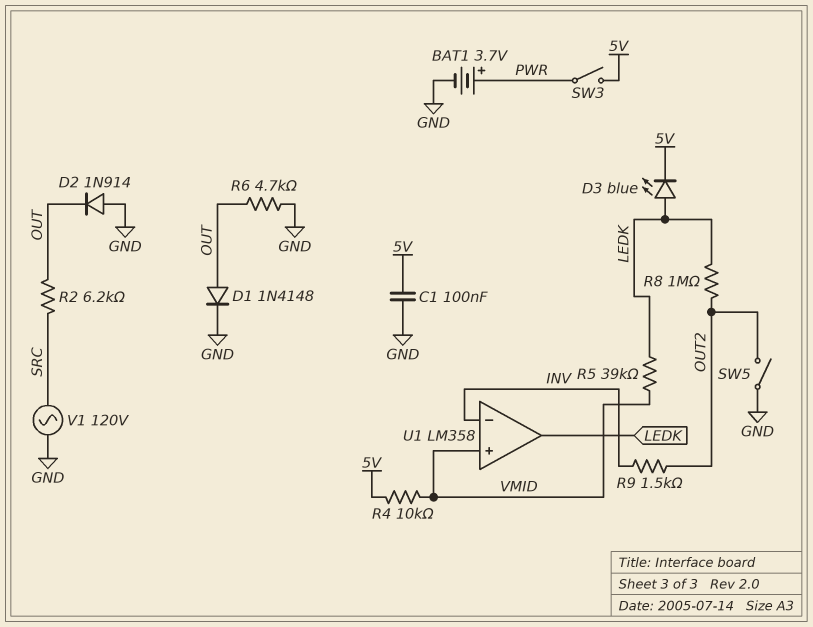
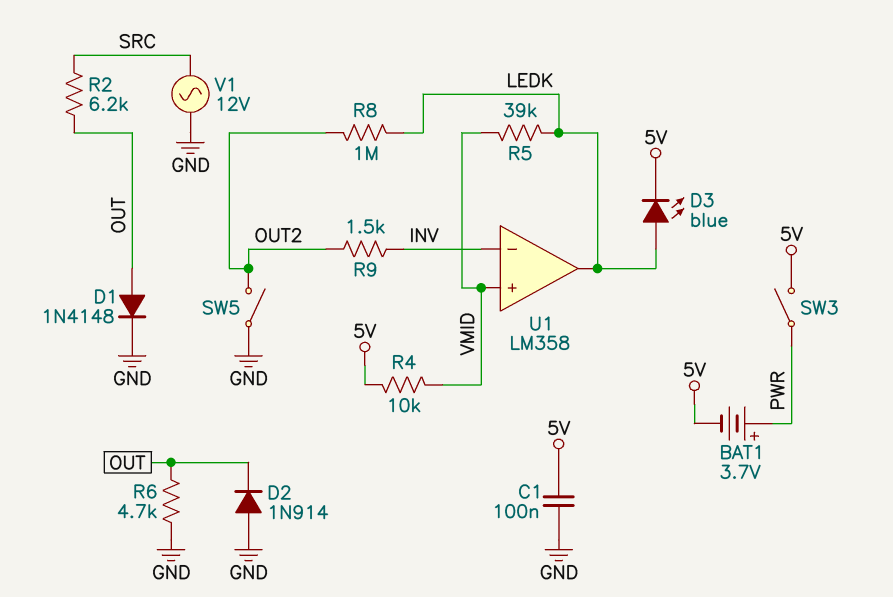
BAT1: 3.7V (plus PWR, minus GND) -> 3.7V (plus PWR, minus 5V)
V1: AC 120V (GND, SRC) -> AC 12V (GND, SRC)

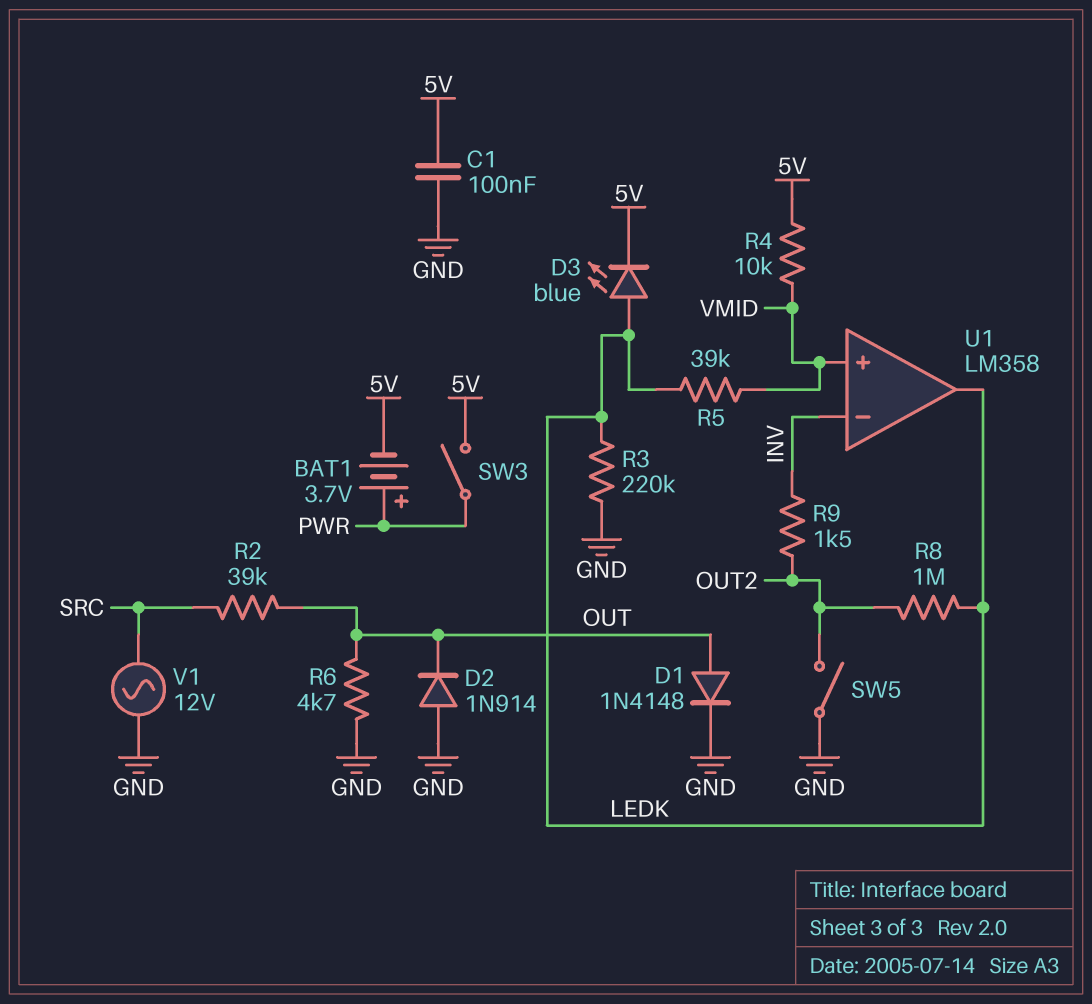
R2: 6.2k (OUT, SRC) -> 39k (OUT, SRC)
R3: none -> 220k (GND, LEDK)

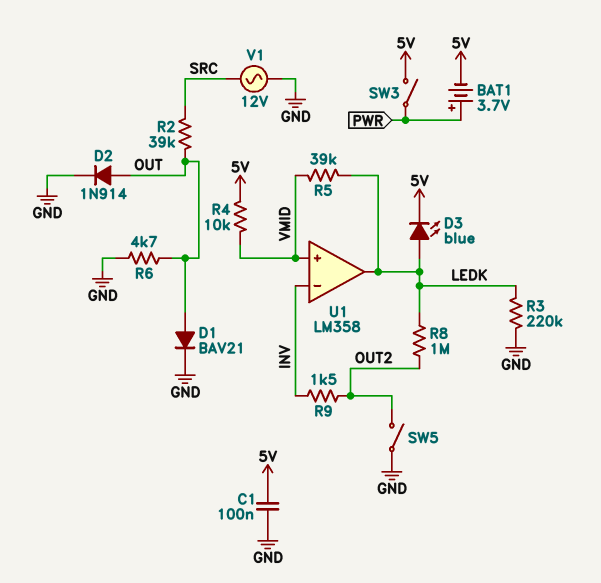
D1: diode 1N4148 (A OUT, K GND) -> diode BAV21 (A OUT, K GND)
D2: diode 1N914 (A GND, K OUT) -> diode 1N914 (A OUT, K GND)

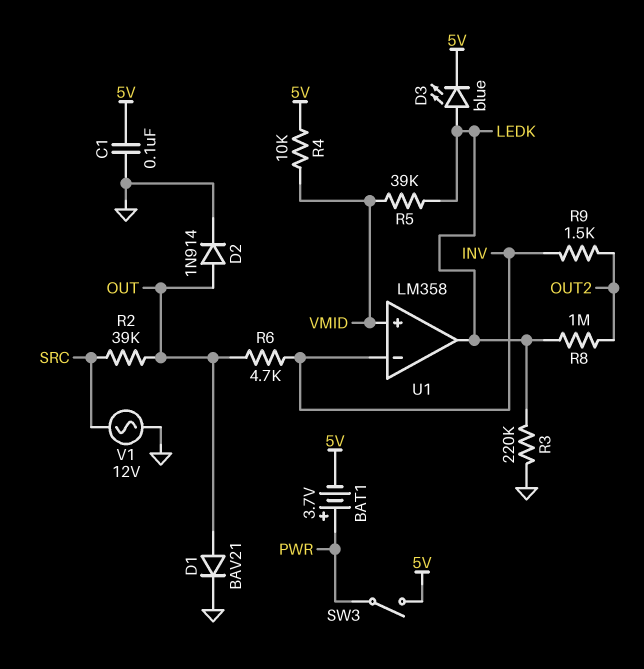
R6: 4.7k (GND, OUT) -> 4.7k (INV, OUT)
SW5: switch (GND, OUT2) -> none

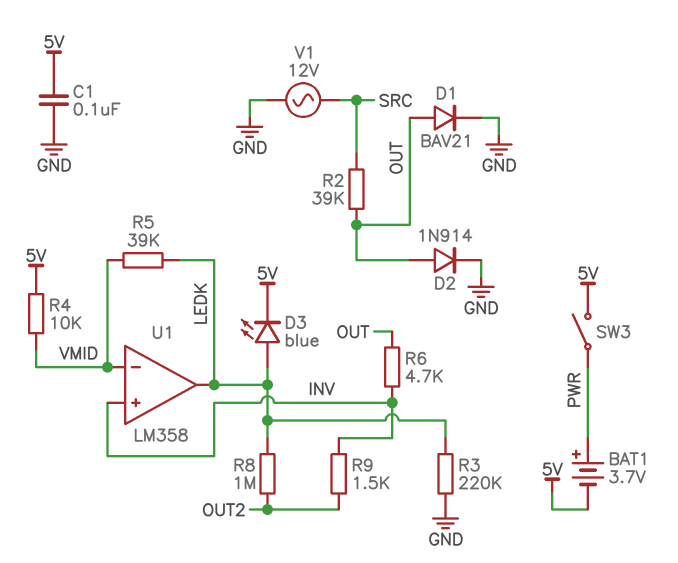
U1 pin in+: VMID -> INV
U1 pin in-: INV -> VMID

